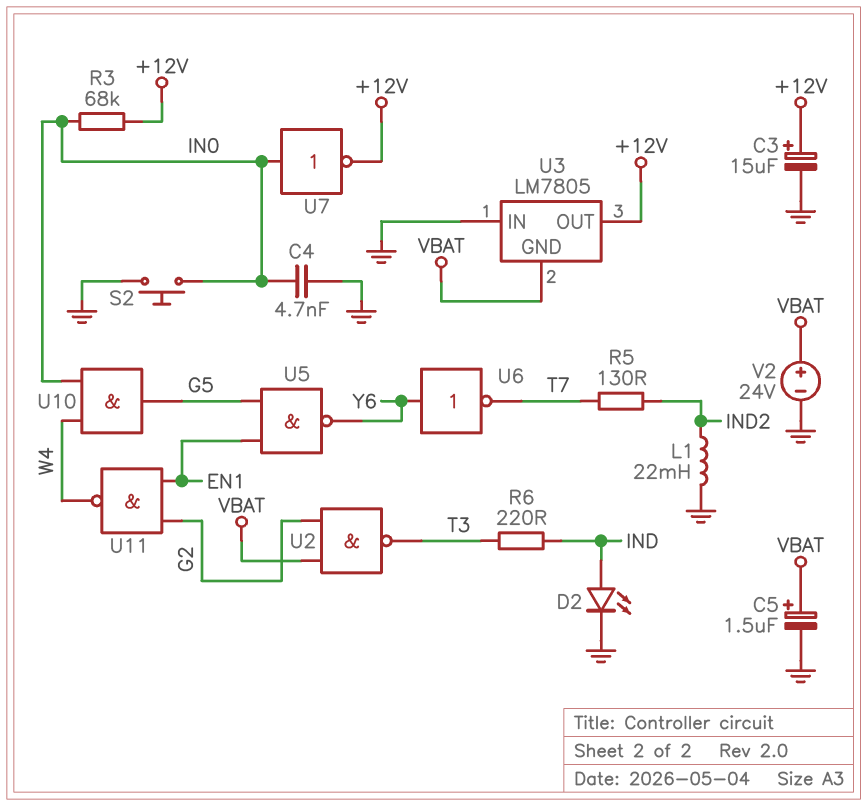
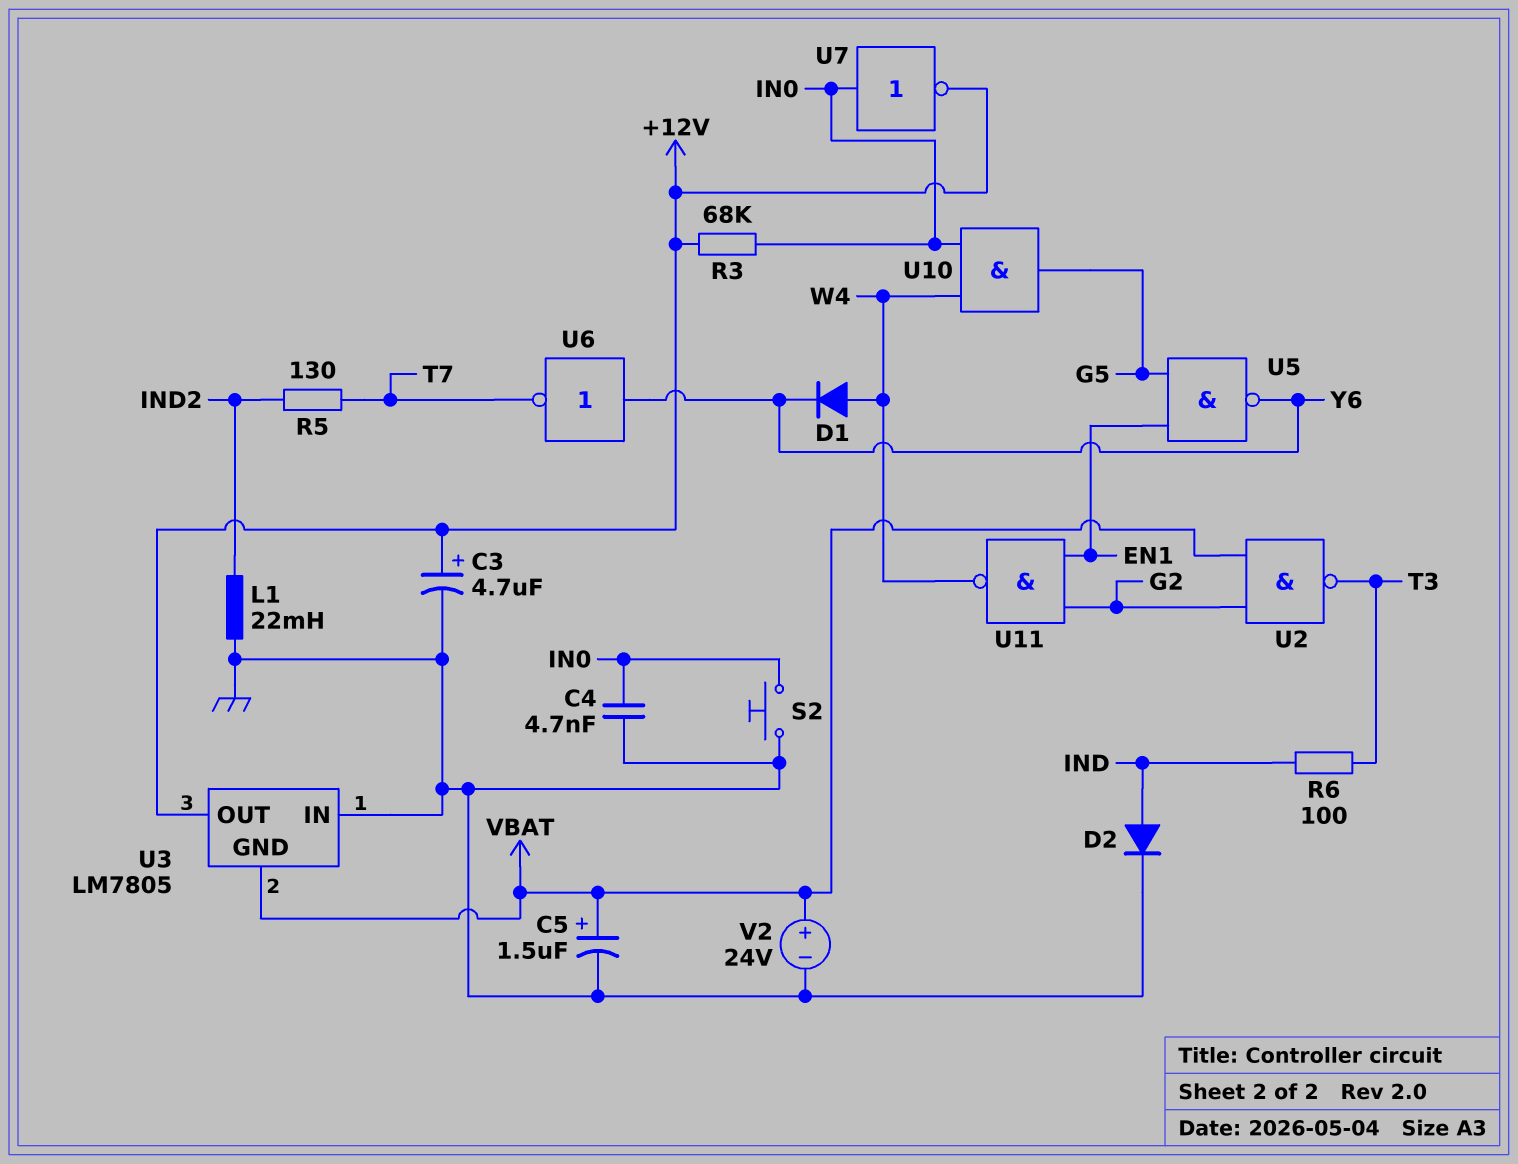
C3: 15uF (plus +12V, minus GND) -> 4.7uF (plus +12V, minus GND)
D1: none -> diode (A W4, K Y6)
D2: LED (A IND, K GND) -> diode (A IND, K GND)
R6: 220 (IND, T3) -> 100 (IND, T3)

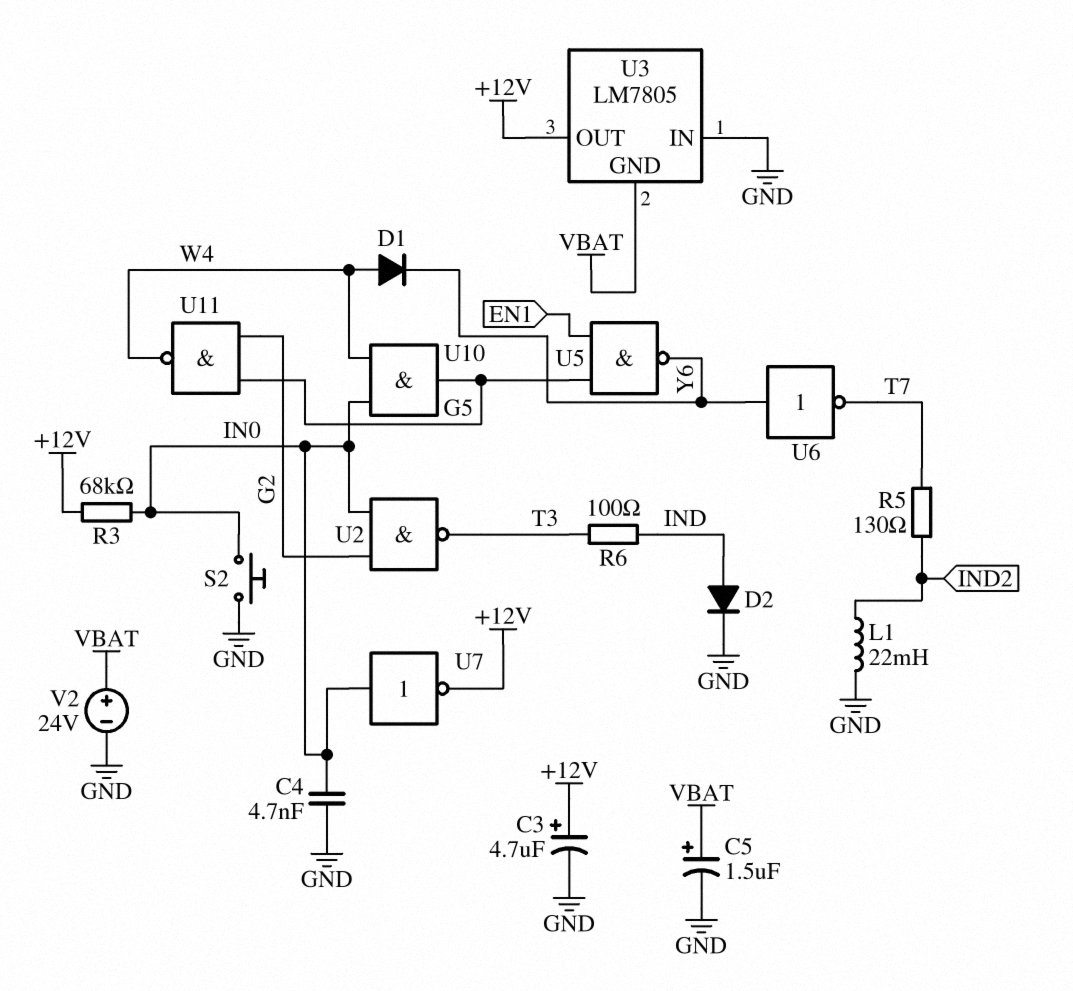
U2: NAND (in G2, in VBAT, out T3) -> NAND (in G2, in IN0, out T3)
U11: NAND (in EN1, in G2, out W4) -> NAND (in G2, in G5, out W4)

